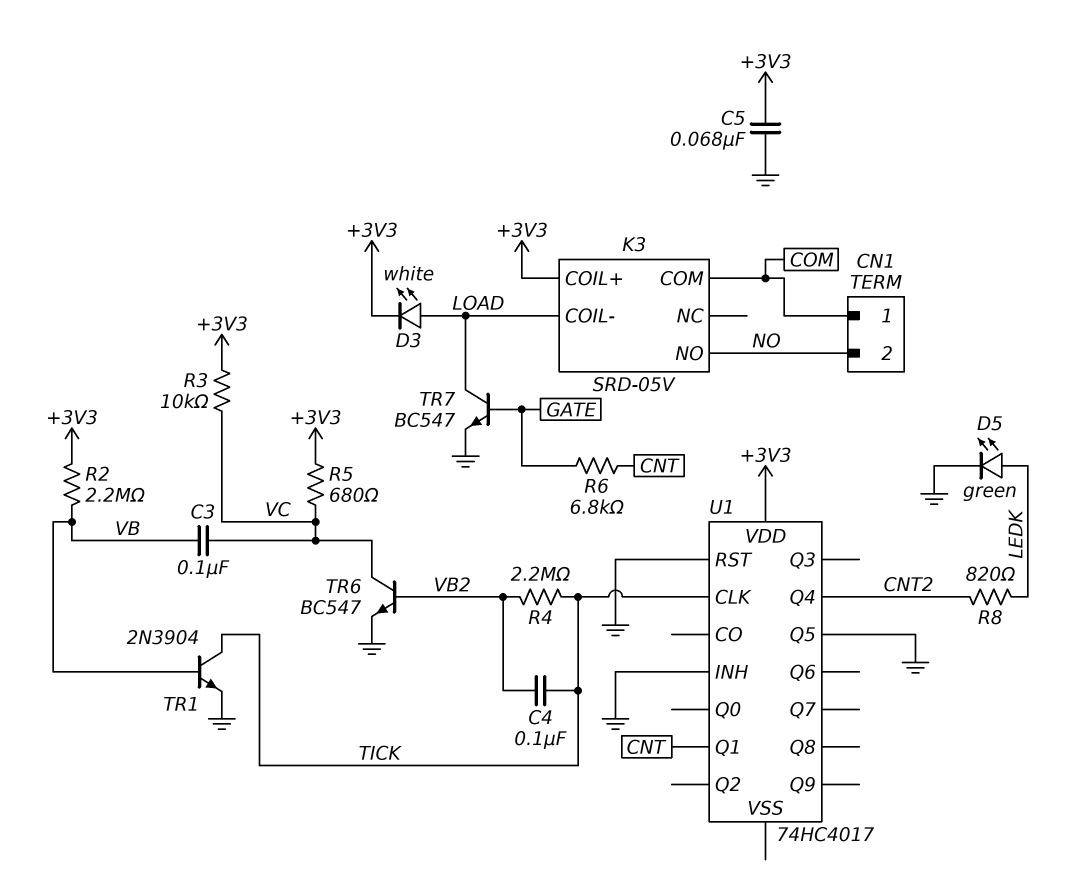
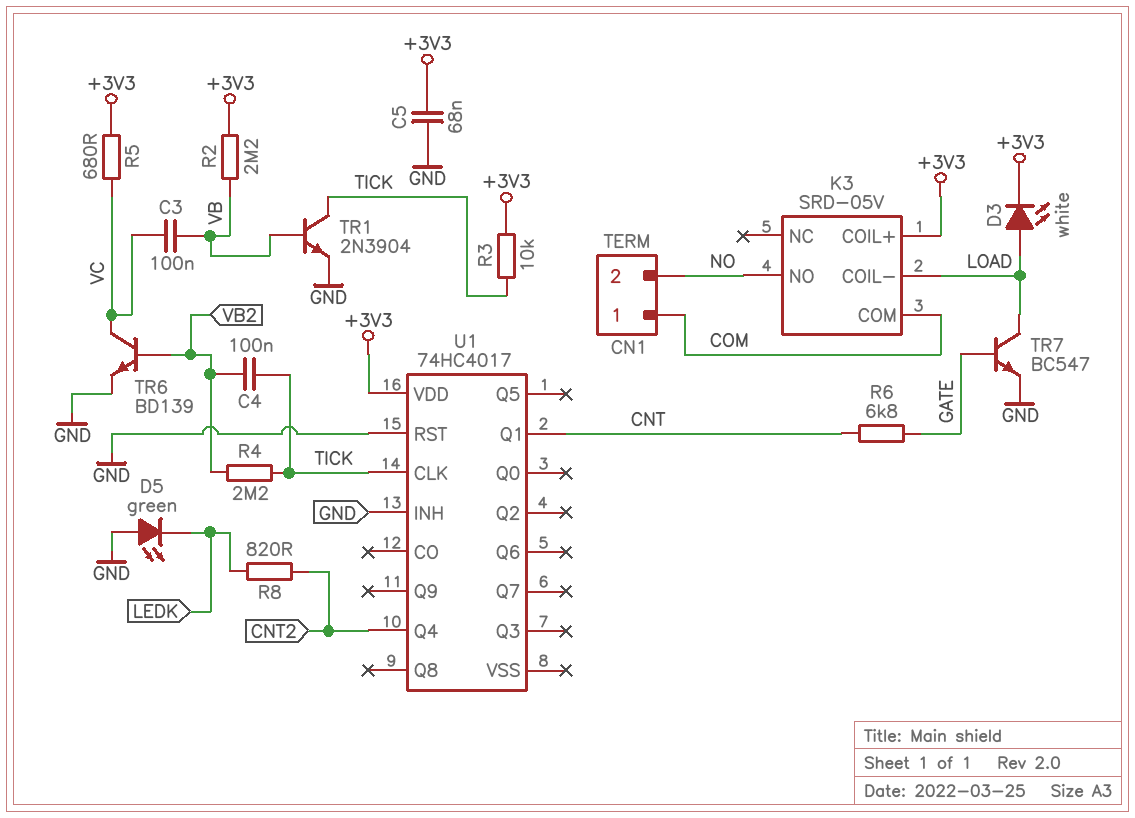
D5: LED green (A LEDK, K GND) -> LED green (A GND, K LEDK)
R3: 10k (+3V3, VC) -> 10k (+3V3, TICK)
TR6: NPN BC547 (B VB2, C VC, E GND) -> NPN BD139 (B VB2, C VC, E GND)
U1 pin Q5: GND -> none

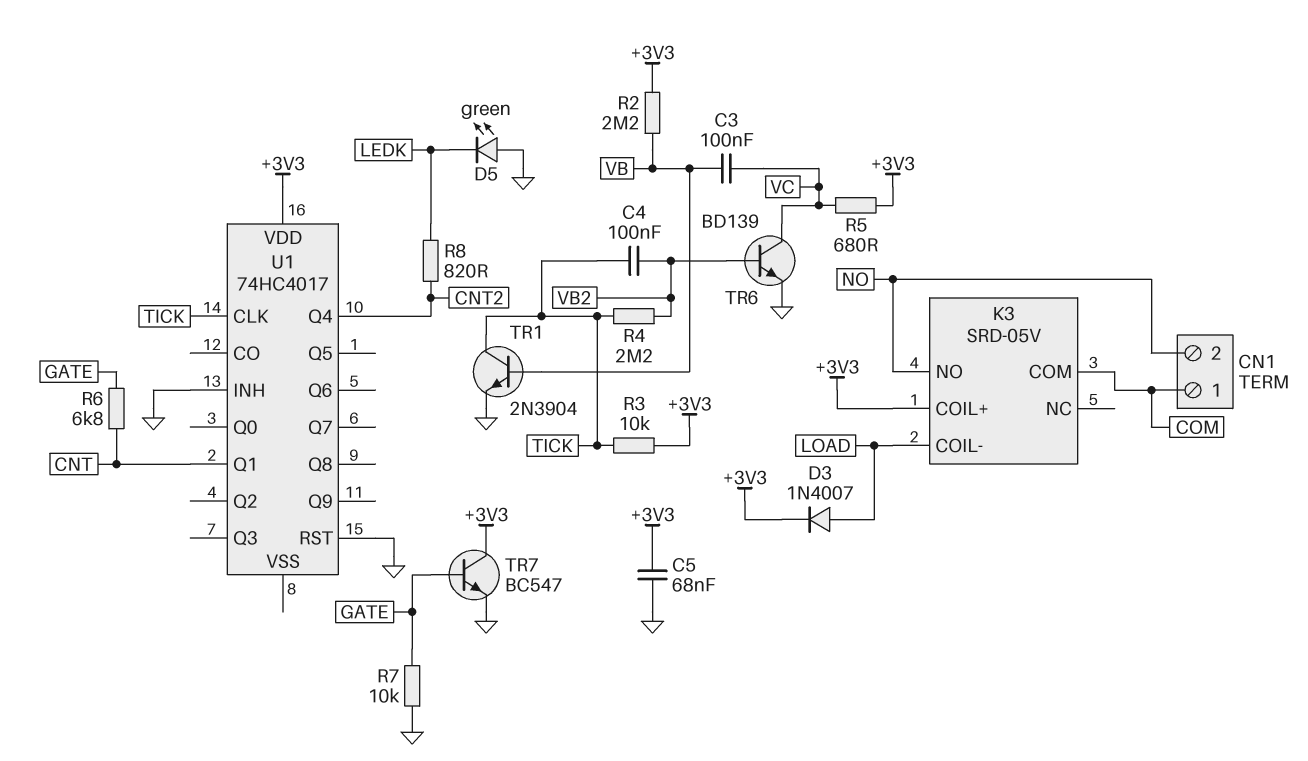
D3: LED white (A LOAD, K +3V3) -> diode 1N4007 (A LOAD, K +3V3)
R7: none -> 10k (GATE, GND)
TR7: NPN BC547 (B GATE, C LOAD, E GND) -> NPN BC547 (B GATE, C +3V3, E GND)

